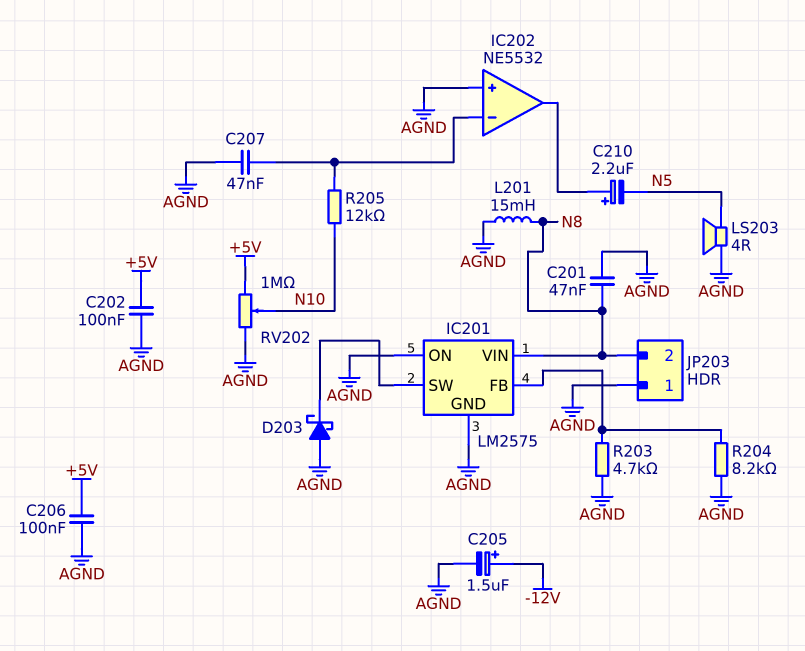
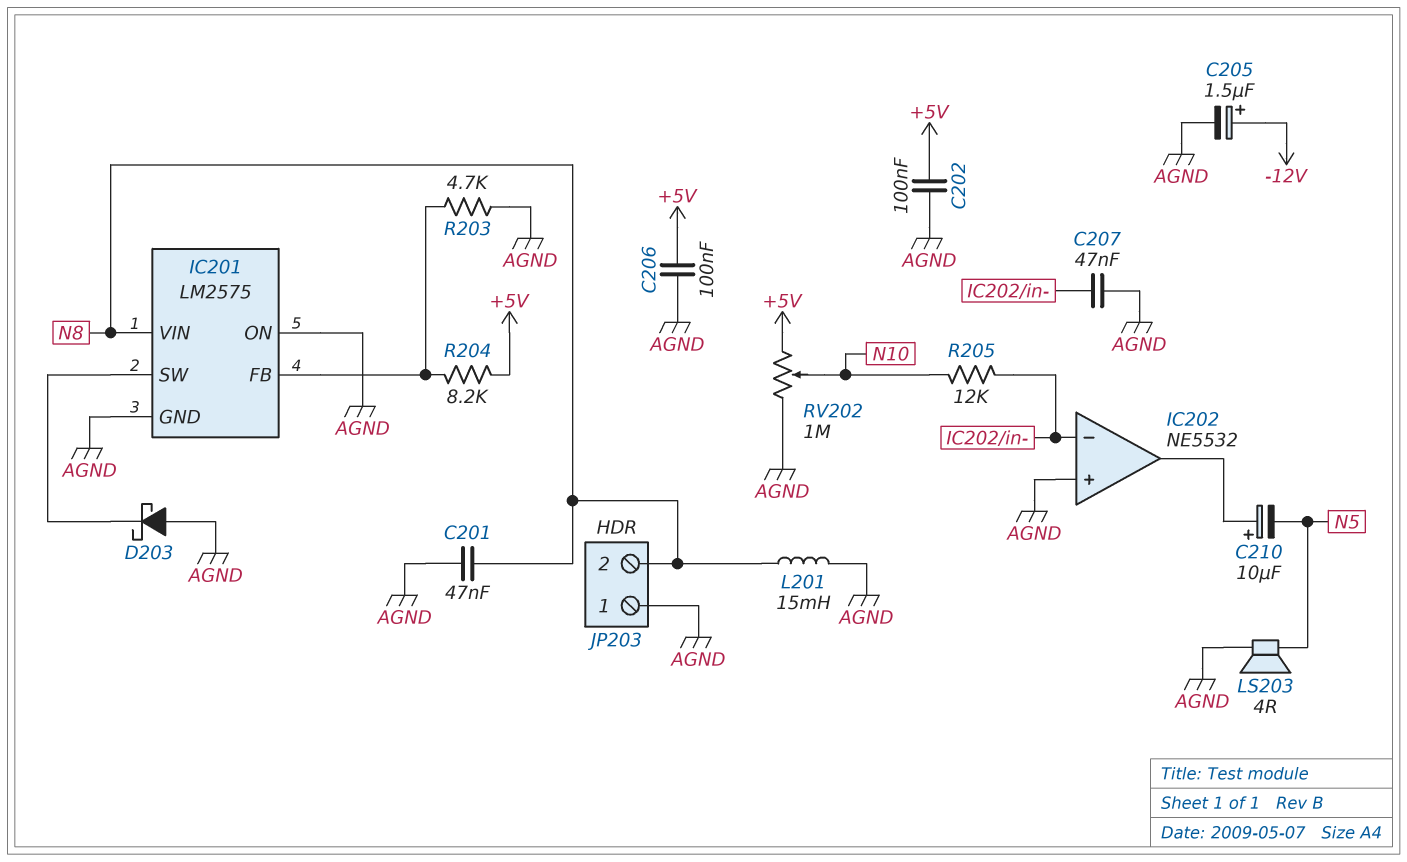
C210: 2.2uF (plus IC202/out, minus N5) -> 10uF (plus IC202/out, minus N5)
R204: 8.2k (AGND, IC201/FB) -> 8.2k (+5V, IC201/FB)

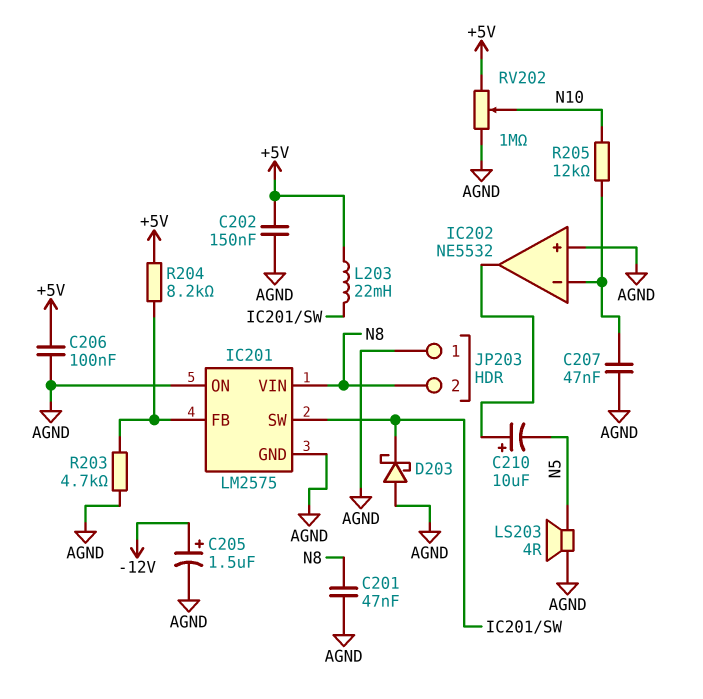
C202: 100nF (+5V, AGND) -> 150nF (+5V, AGND)
L201: 15mH (AGND, N8) -> none
L203: none -> 22mH (+5V, IC201/SW)

